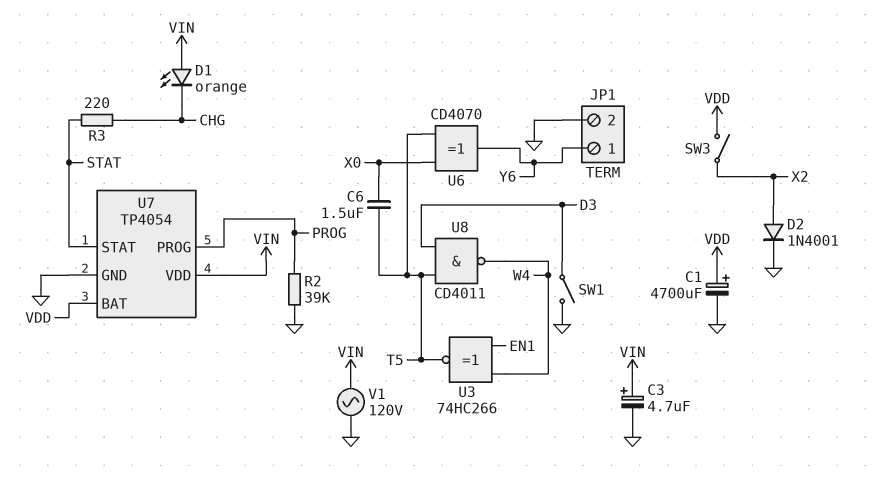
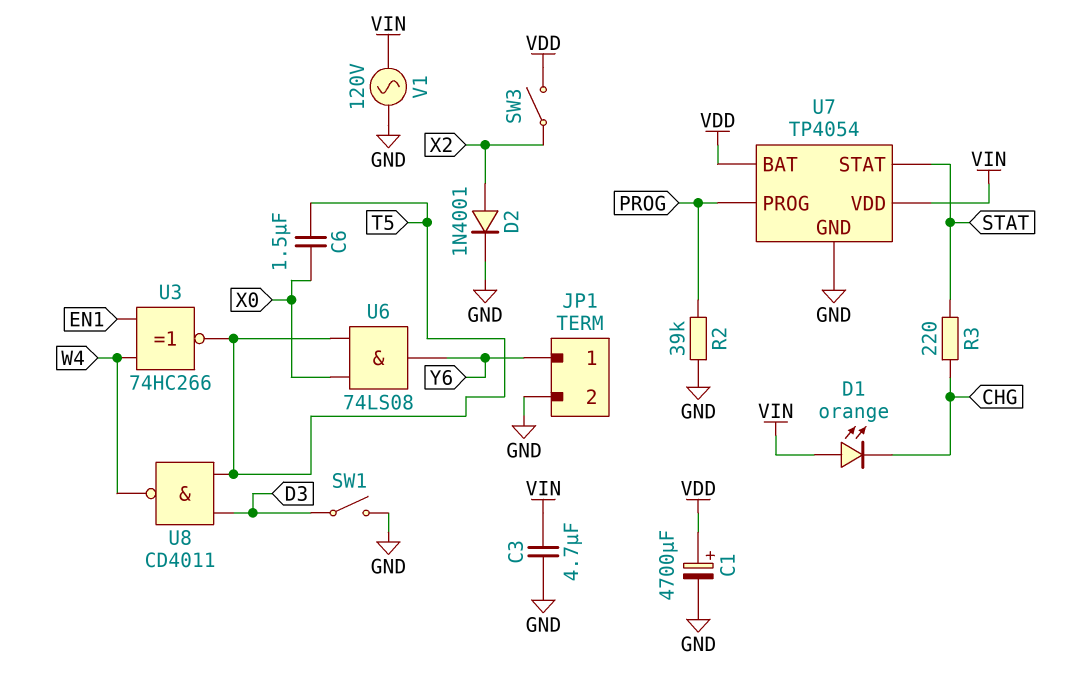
C3: 4.7uF (plus VIN, minus GND) -> 4.7uF (GND, VIN)
U6: XOR CD4070 (in T5, in X0, out Y6) -> AND 74LS08 (in T5, in X0, out Y6)

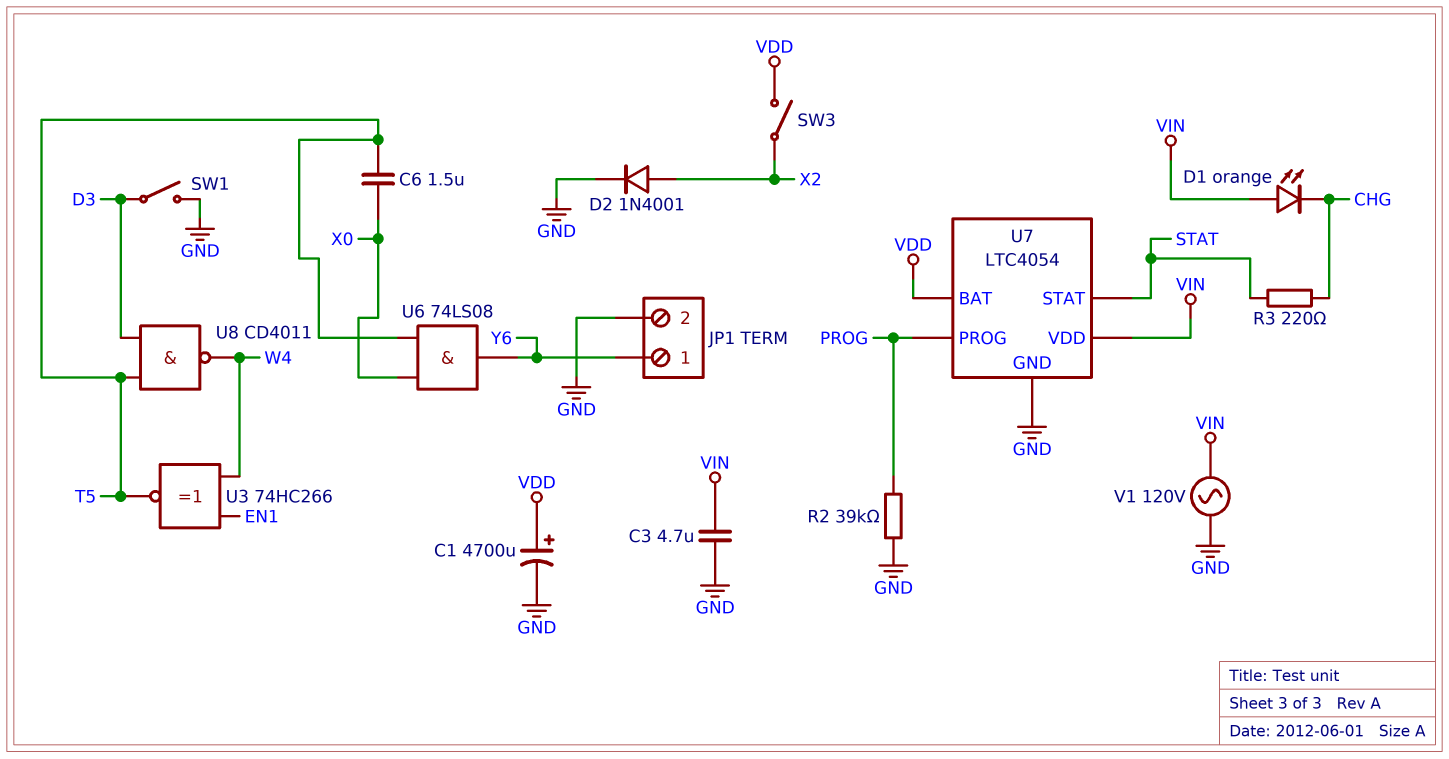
U7: TP4054 -> LTC4054

